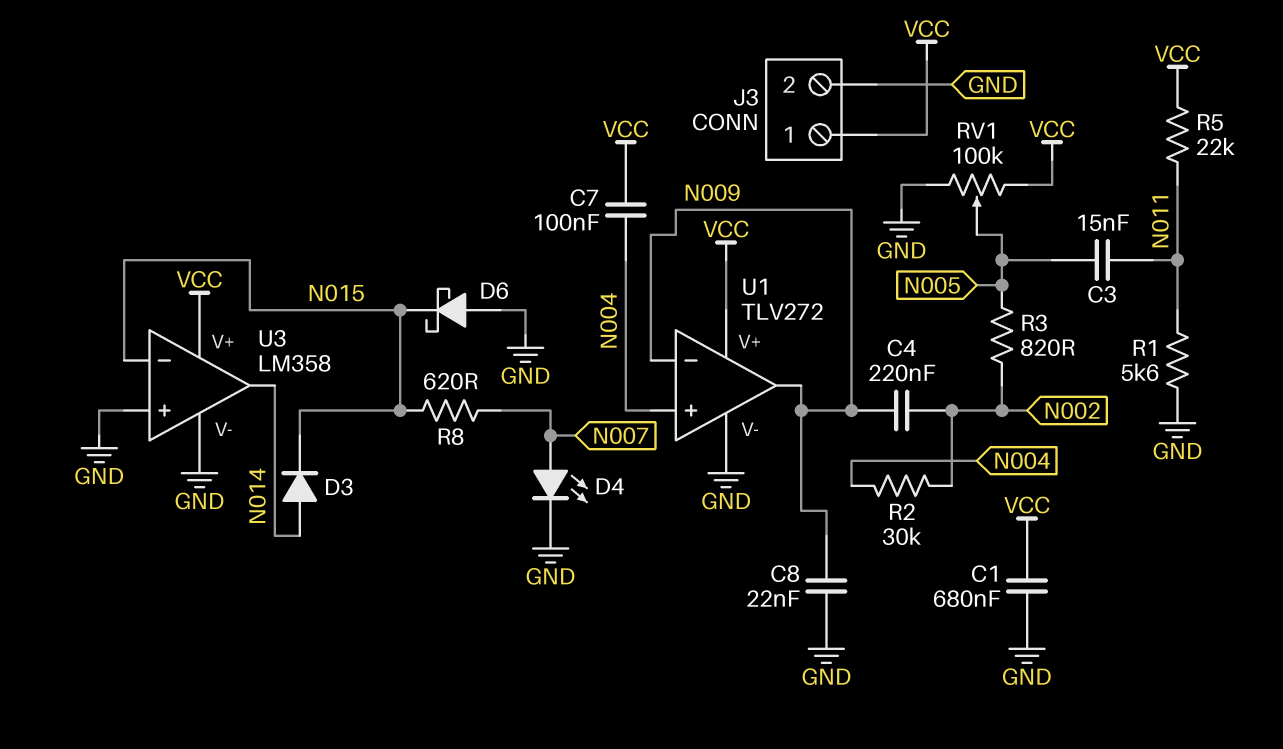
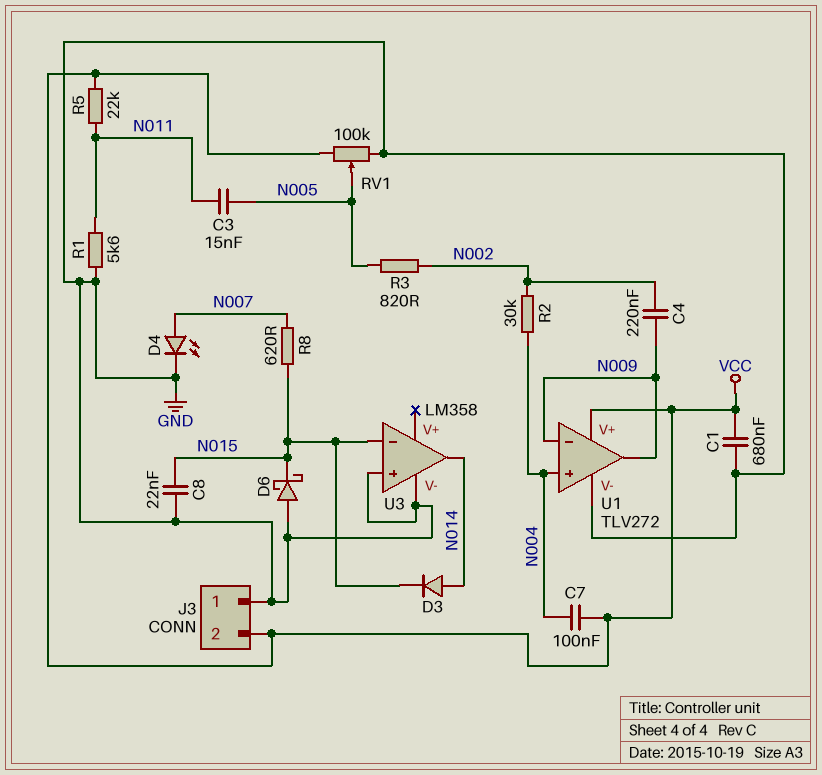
C8: 22nF (GND, N009) -> 22nF (GND, N015)
J3 pin 1: VCC -> GND
J3 pin 2: GND -> VCC
U3 pin V+: VCC -> none

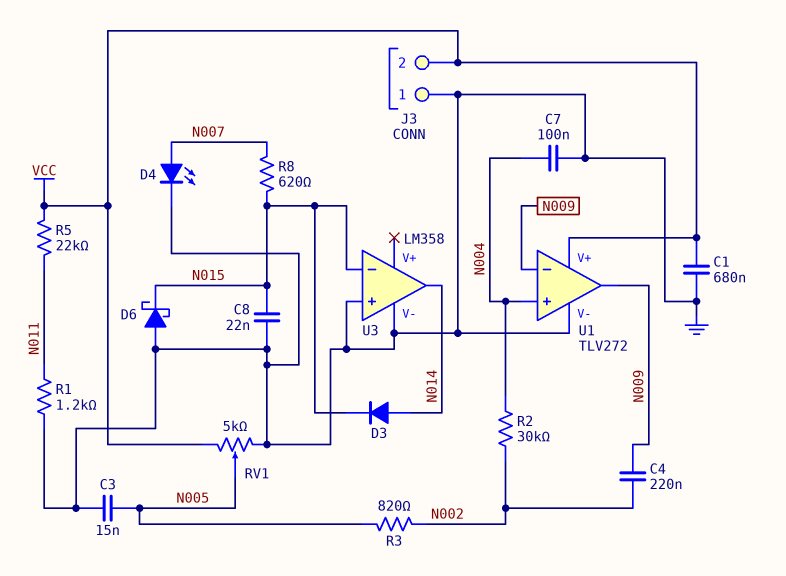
C3: 15nF (N005, N011) -> 15nF (GND, N005)
C7: 100nF (N004, VCC) -> 100nF (GND, N004)
R1: 5.6k (GND, N011) -> 1.2k (GND, N011)
RV1: 100k (GND, VCC, wiper N005) -> 5k (GND, VCC, wiper N005)

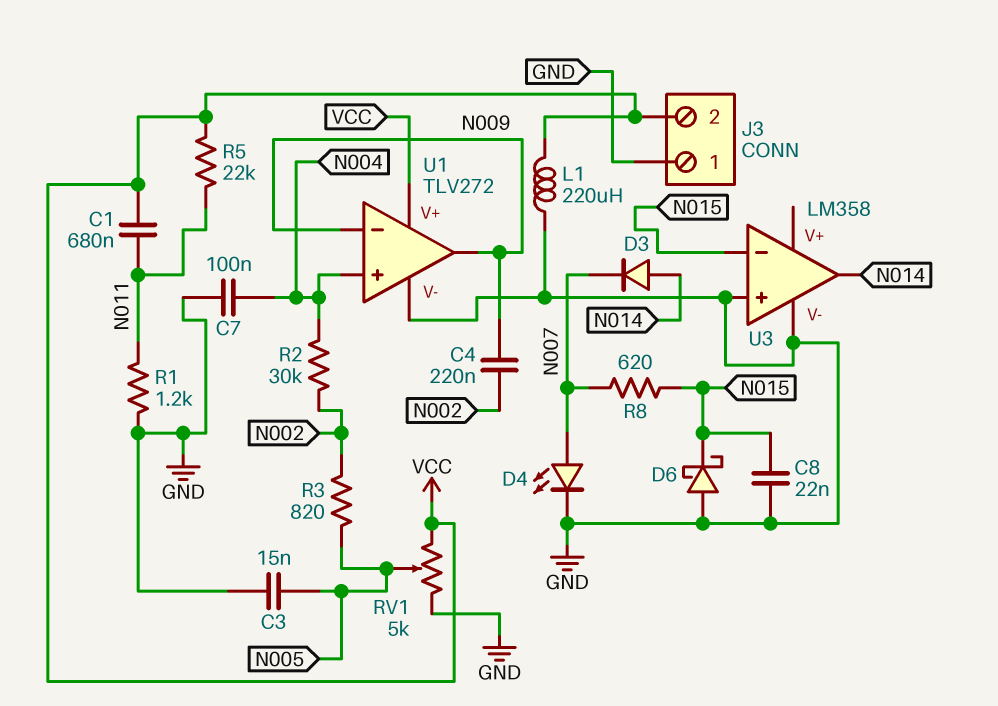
C1: 680nF (GND, VCC) -> 680nF (N011, VCC)
D3: diode (A N014, K N015) -> diode (A N014, K N007)
L1: none -> 220uH (GND, VCC)

